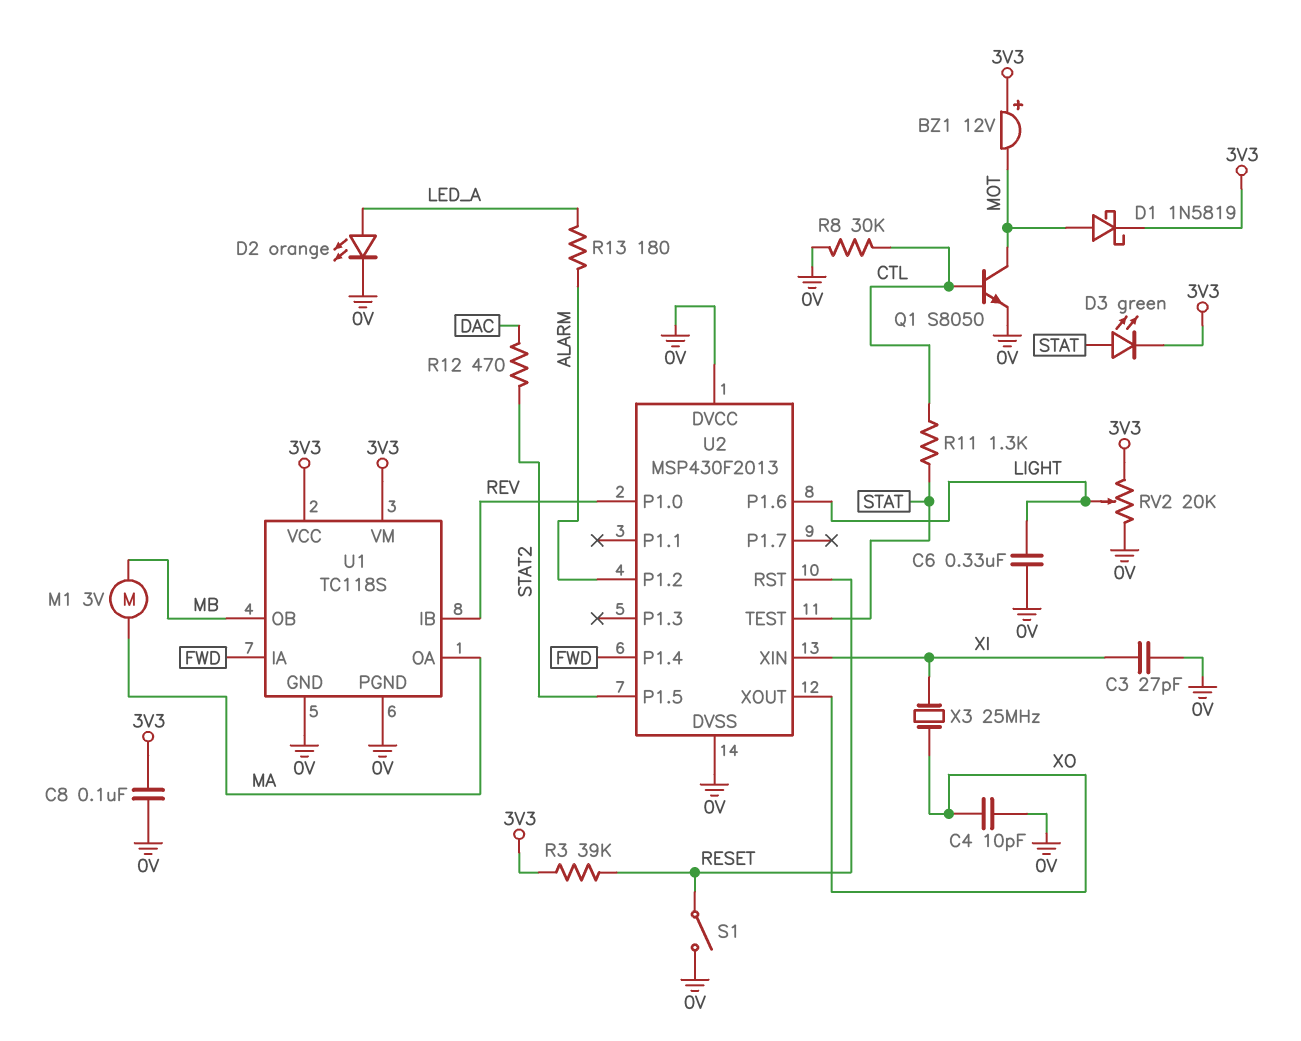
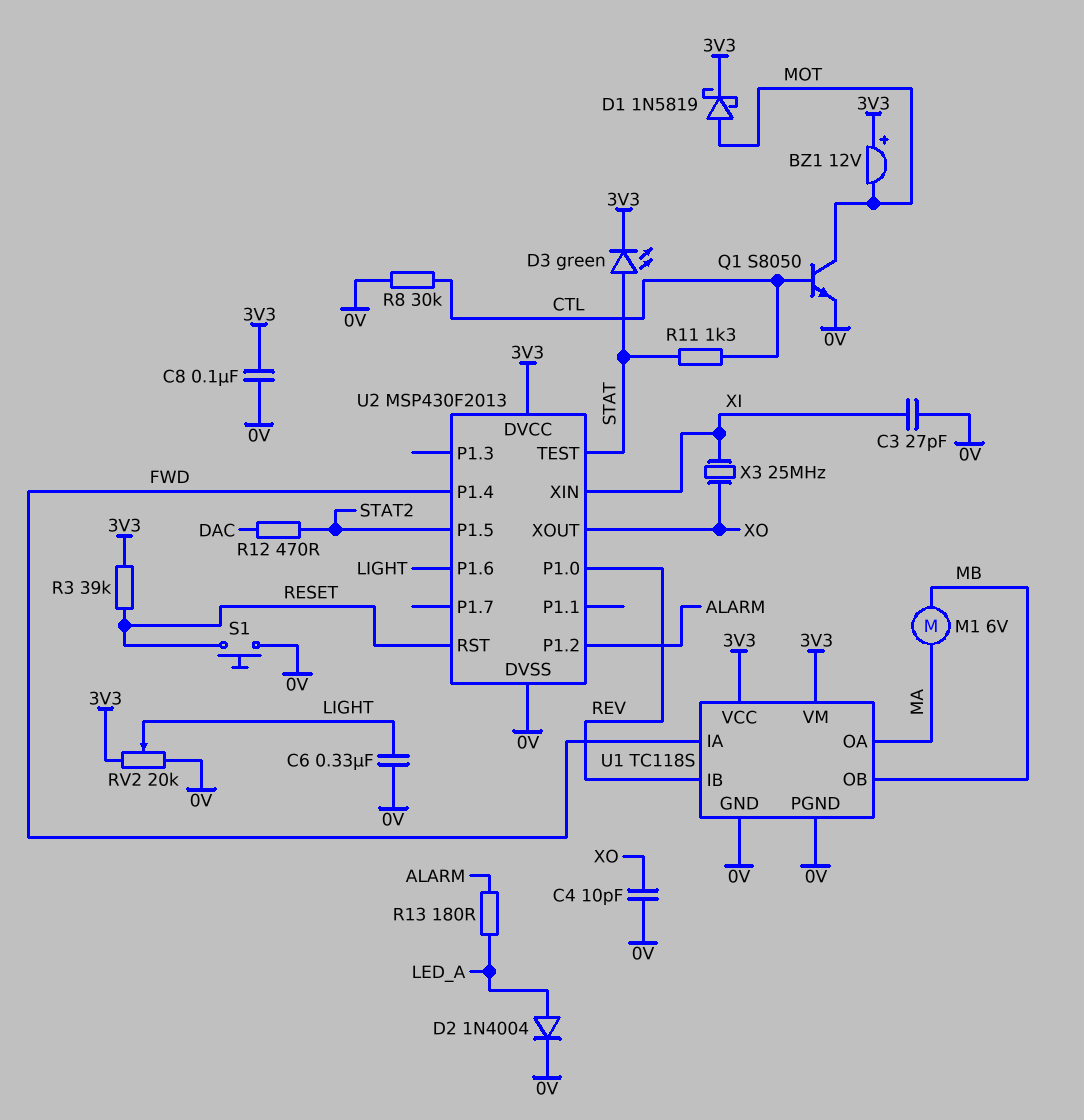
D2: LED orange (A LED_A, K 0V) -> diode 1N4004 (A LED_A, K 0V)
M1: motor 3V (MA, MB) -> motor 6V (MA, MB)
S1: switch (0V, RESET) -> button (0V, RESET)
U2 pin DVCC: 0V -> 3V3

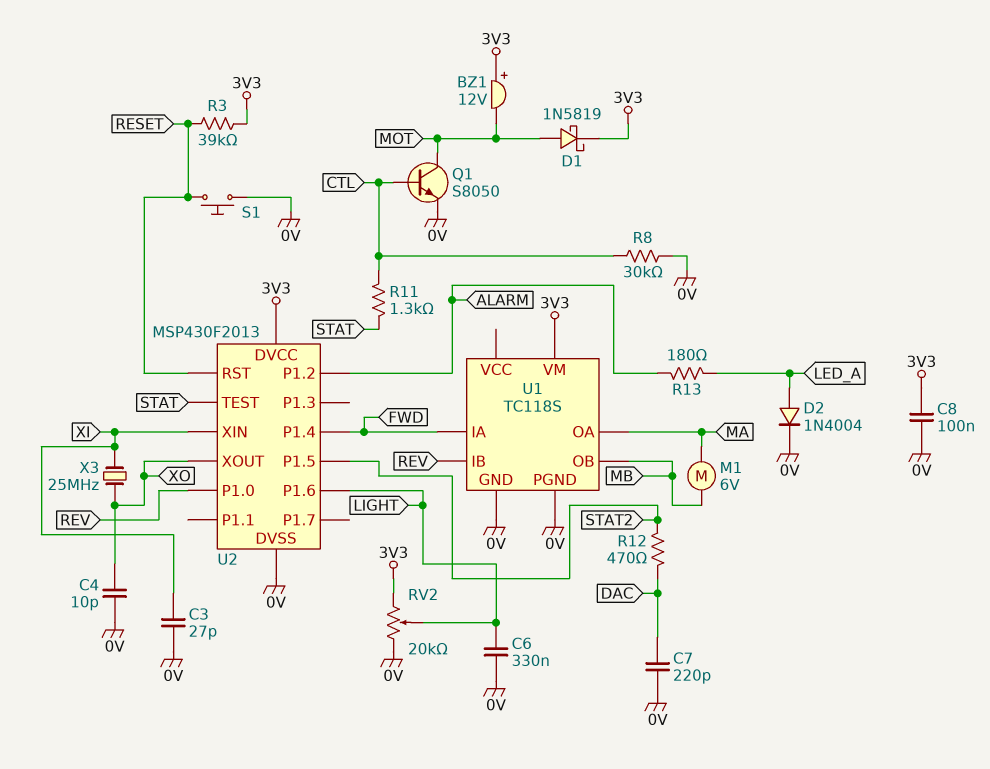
C7: none -> 220pF (0V, DAC)
D3: LED green (A STAT, K 3V3) -> none
U1 pin VCC: 3V3 -> none

